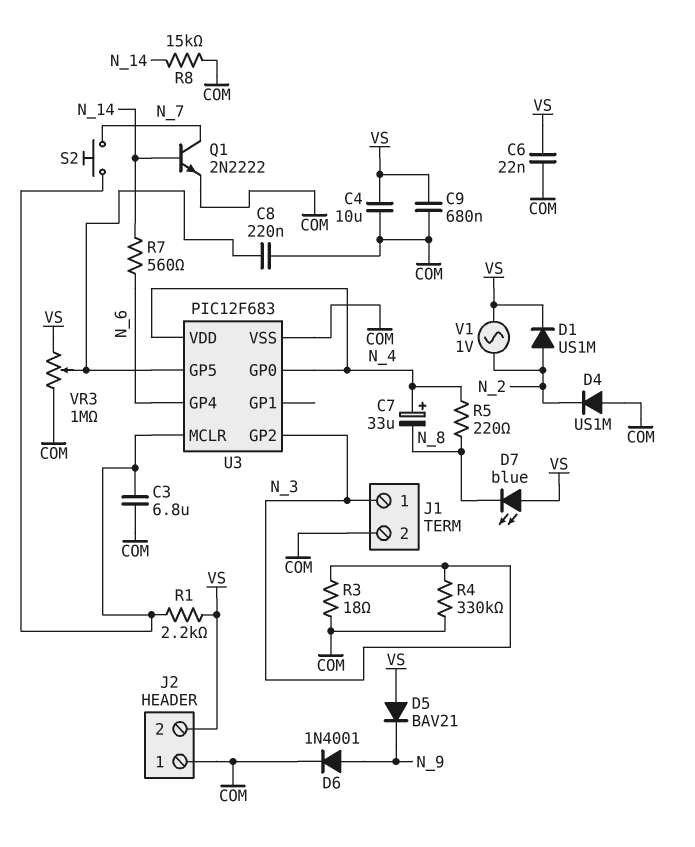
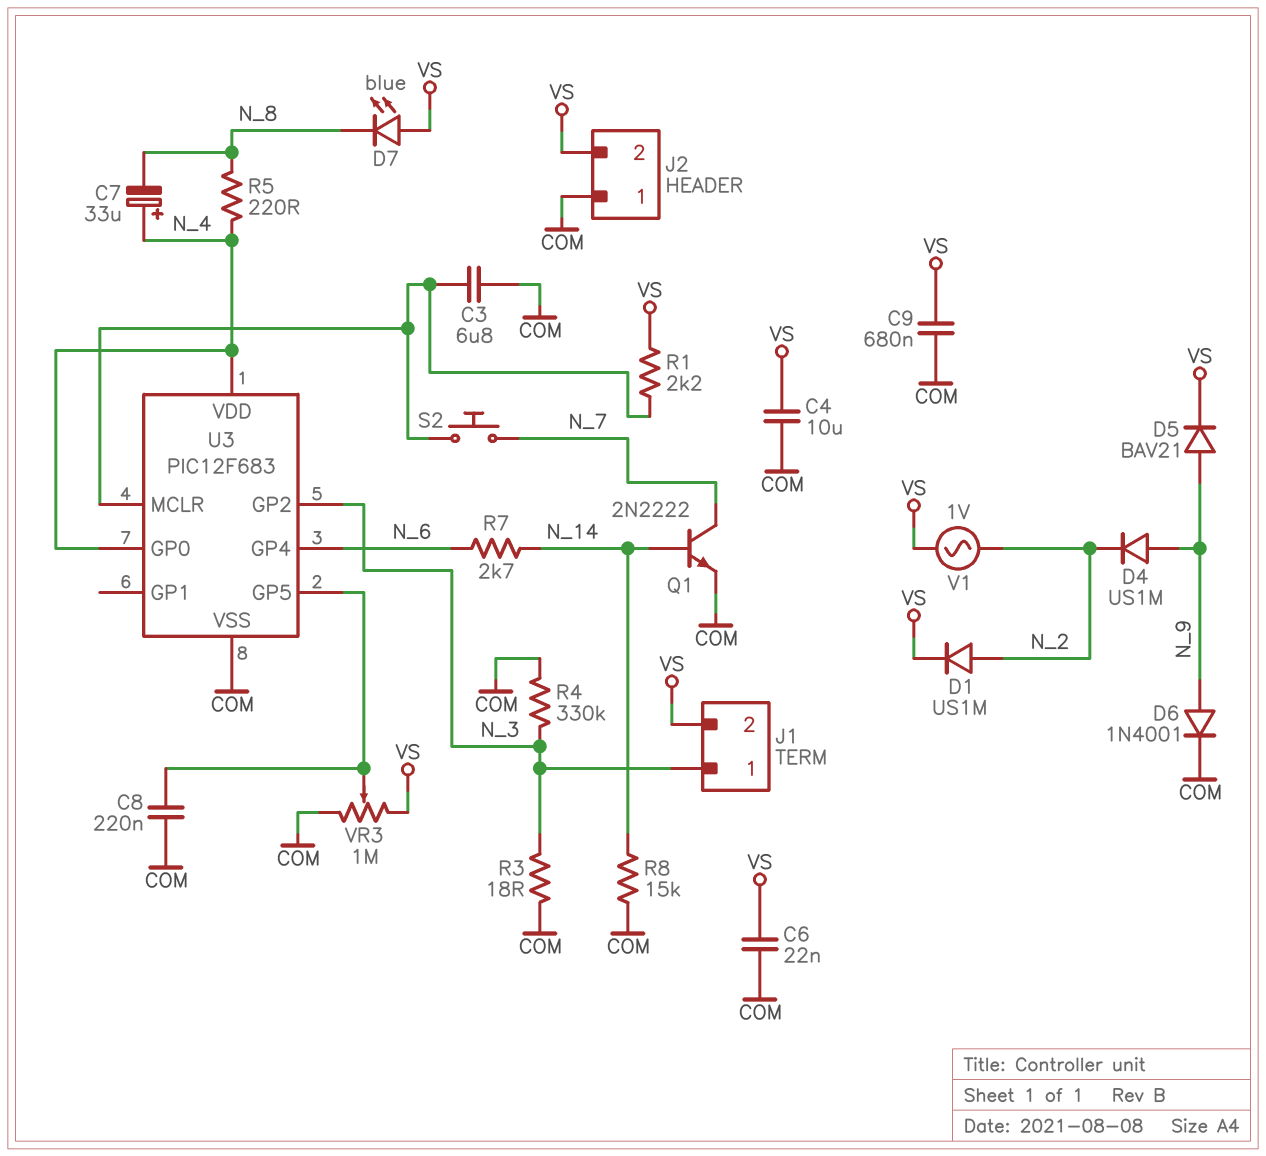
D4: diode US1M (A COM, K N_2) -> diode US1M (A N_9, K N_2)
D5: diode BAV21 (A VS, K N_9) -> diode BAV21 (A N_9, K VS)
J1 pin 2: COM -> VS
R7: 560 (N_6, N_14) -> 2.7k (N_6, N_14)

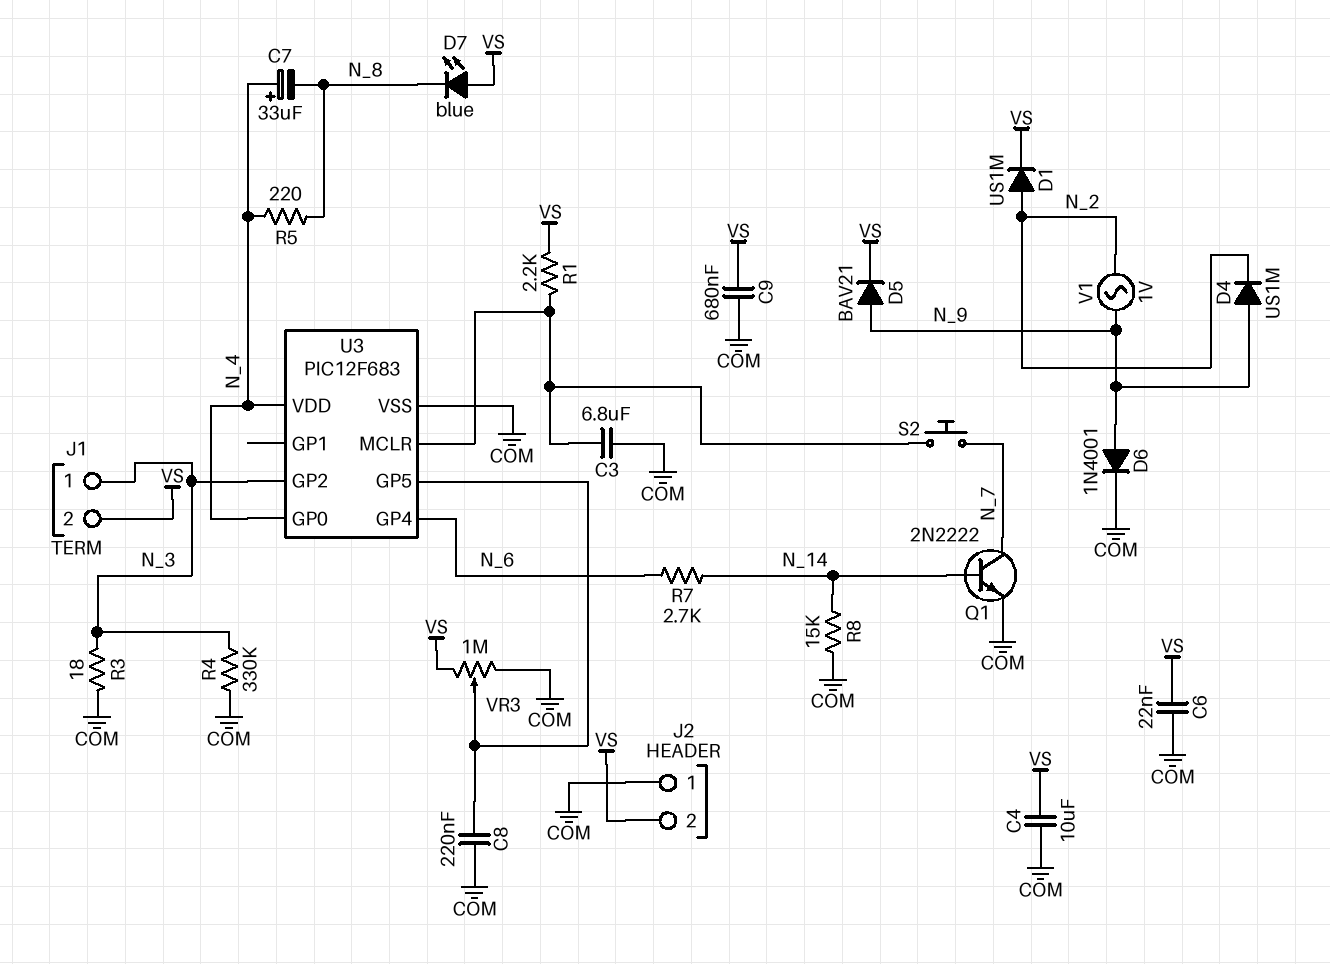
V1: AC 1V (N_2, VS) -> AC 1V (N_2, N_9)

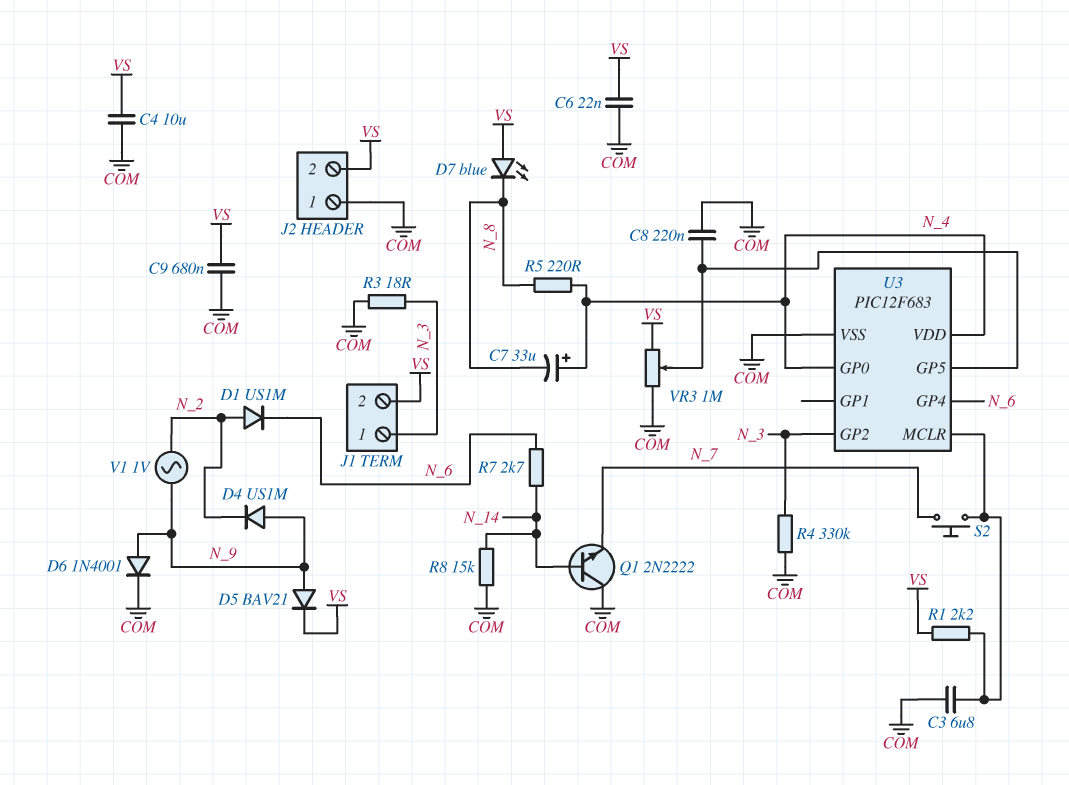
D1: diode US1M (A N_2, K VS) -> diode US1M (A N_2, K N_6)
Q1: NPN 2N2222 (B N_14, C N_7, E COM) -> NPN 2N2222 (B N_14, C COM, E N_7)

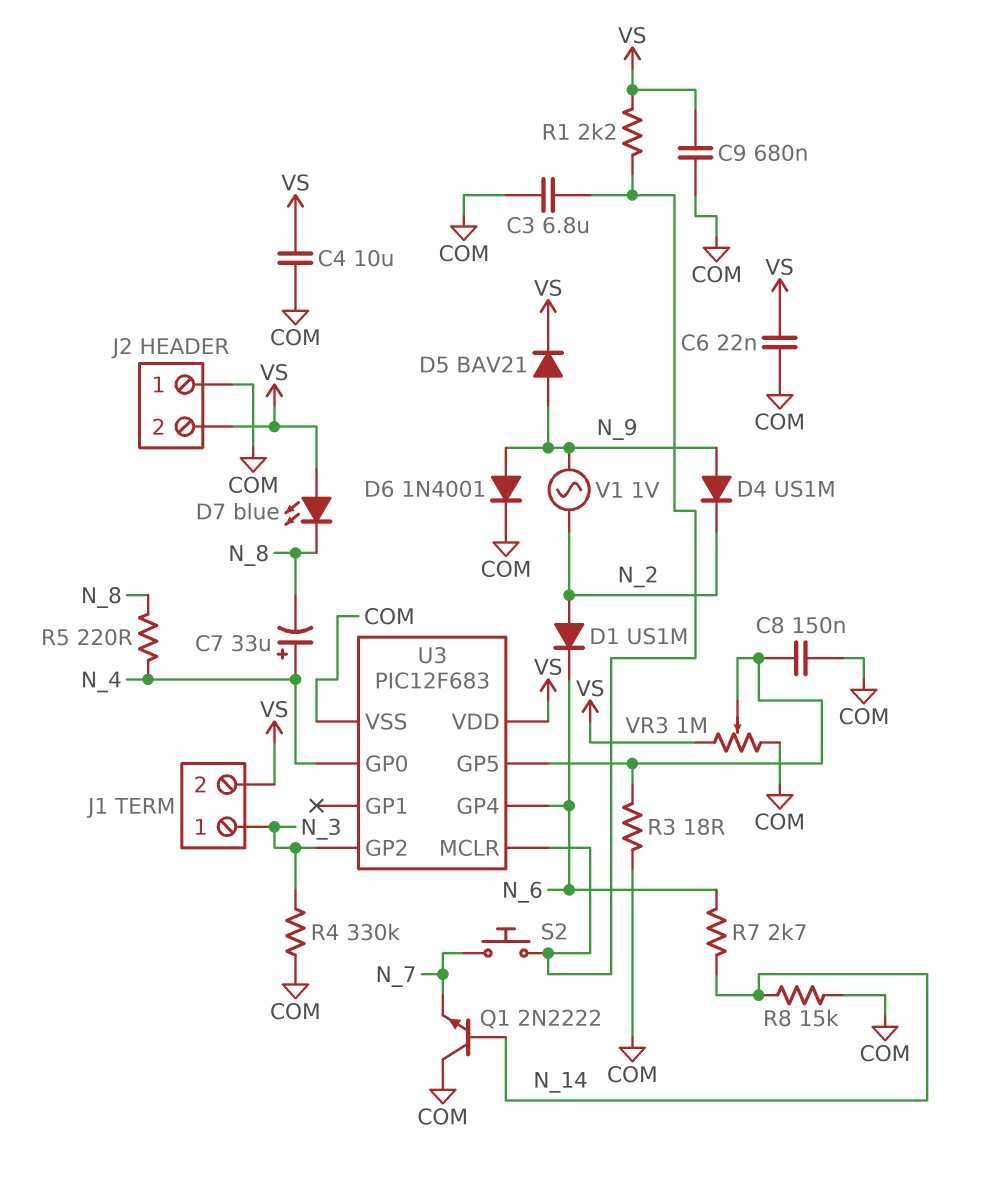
C8: 220nF (COM, U3/GP5) -> 150nF (COM, U3/GP5)
R3: 18 (COM, N_3) -> 18 (COM, U3/GP5)
U3 pin VDD: N_4 -> VS

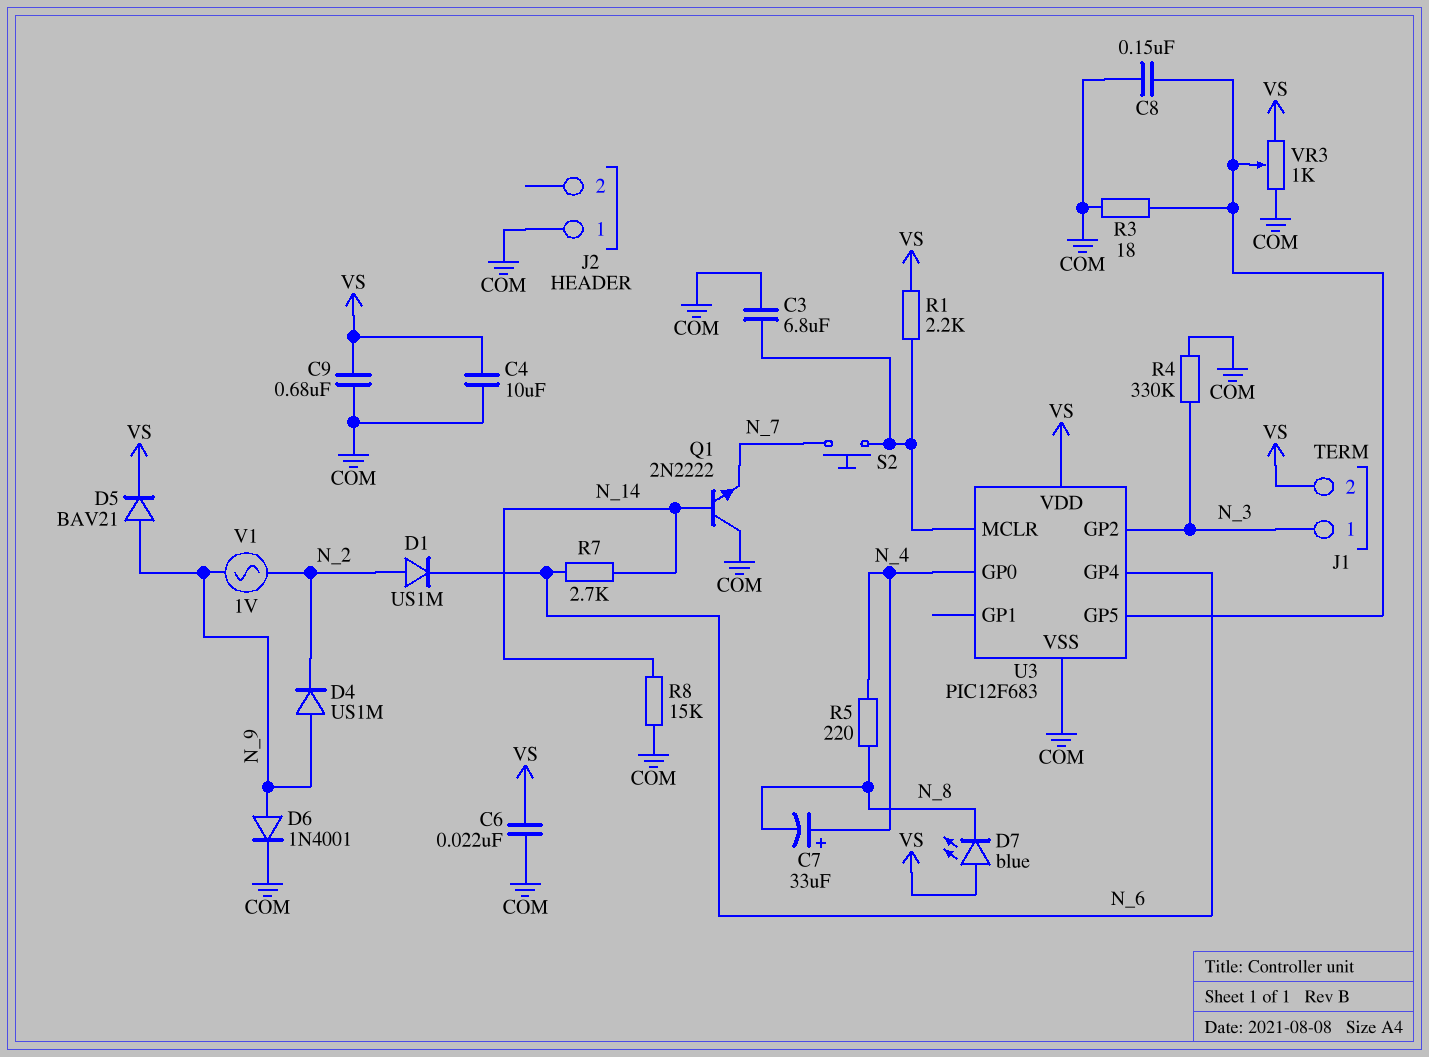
J2 pin 2: VS -> none
VR3: 1M (COM, VS, wiper U3/GP5) -> 1k (COM, VS, wiper U3/GP5)

